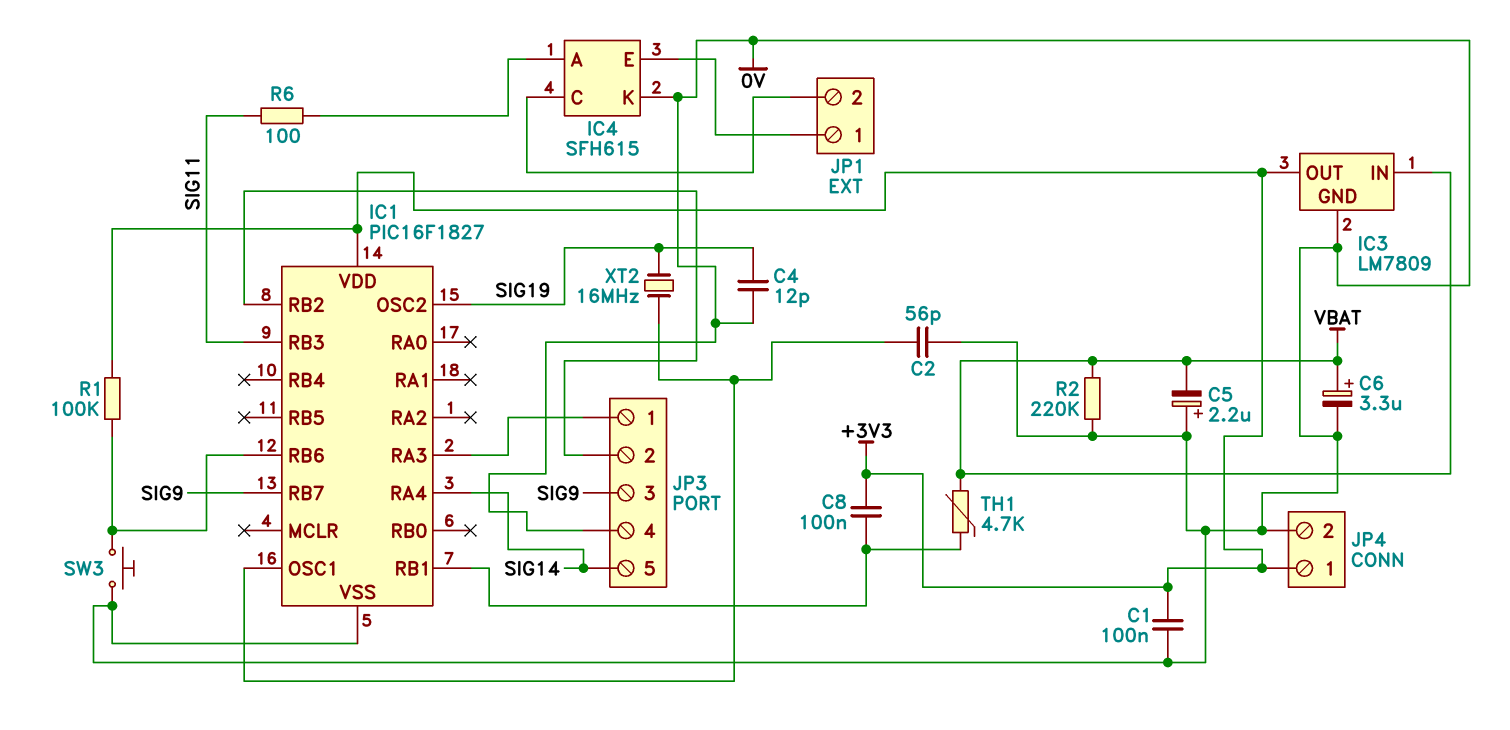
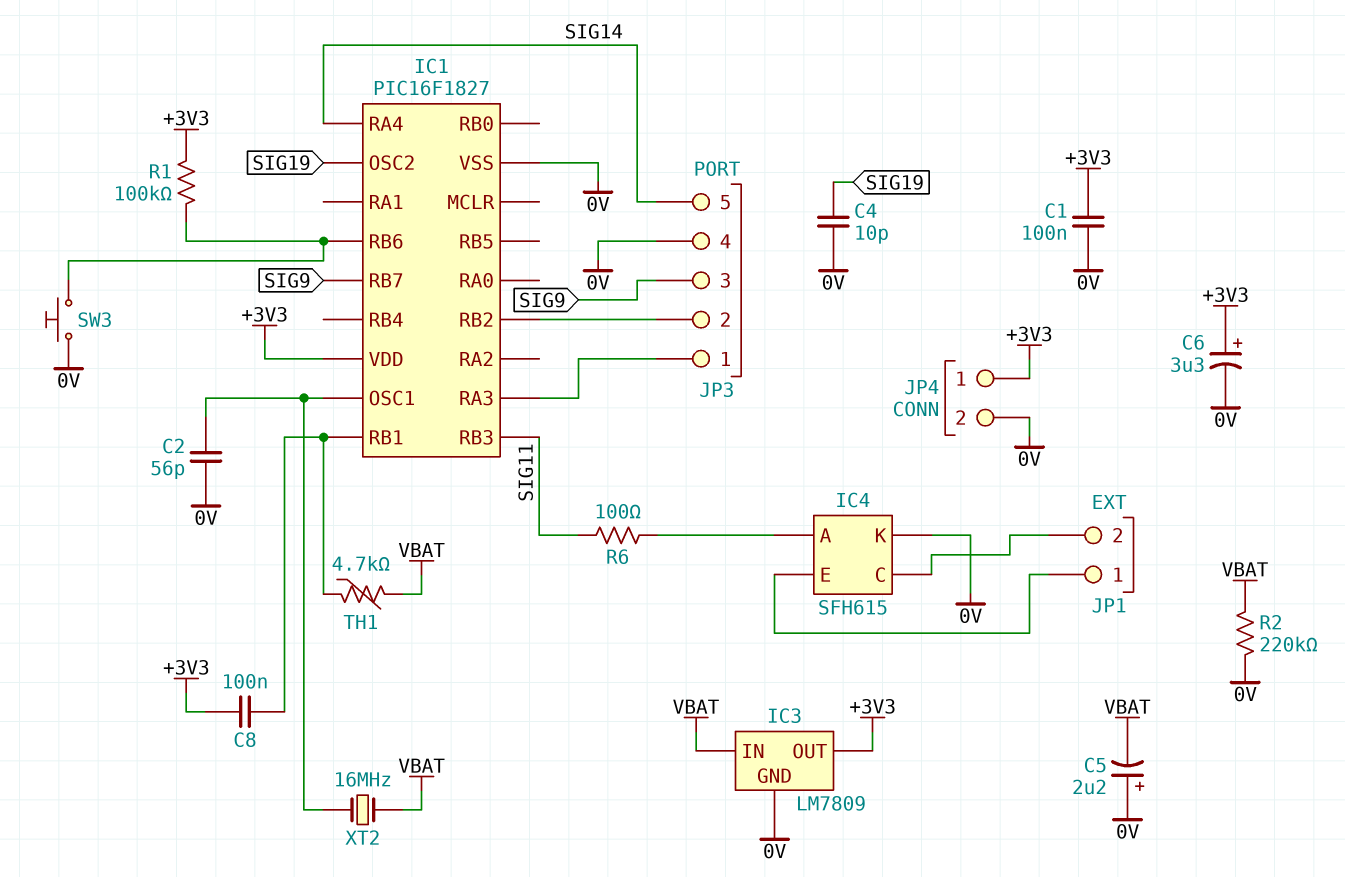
C4: 12pF (0V, SIG19) -> 10pF (0V, SIG19)
C6: 3.3uF (plus VBAT, minus 0V) -> 3.3uF (plus +3V3, minus 0V)
XT2: 16MHz (IC1/OSC1, SIG19) -> 16MHz (IC1/OSC1, VBAT)

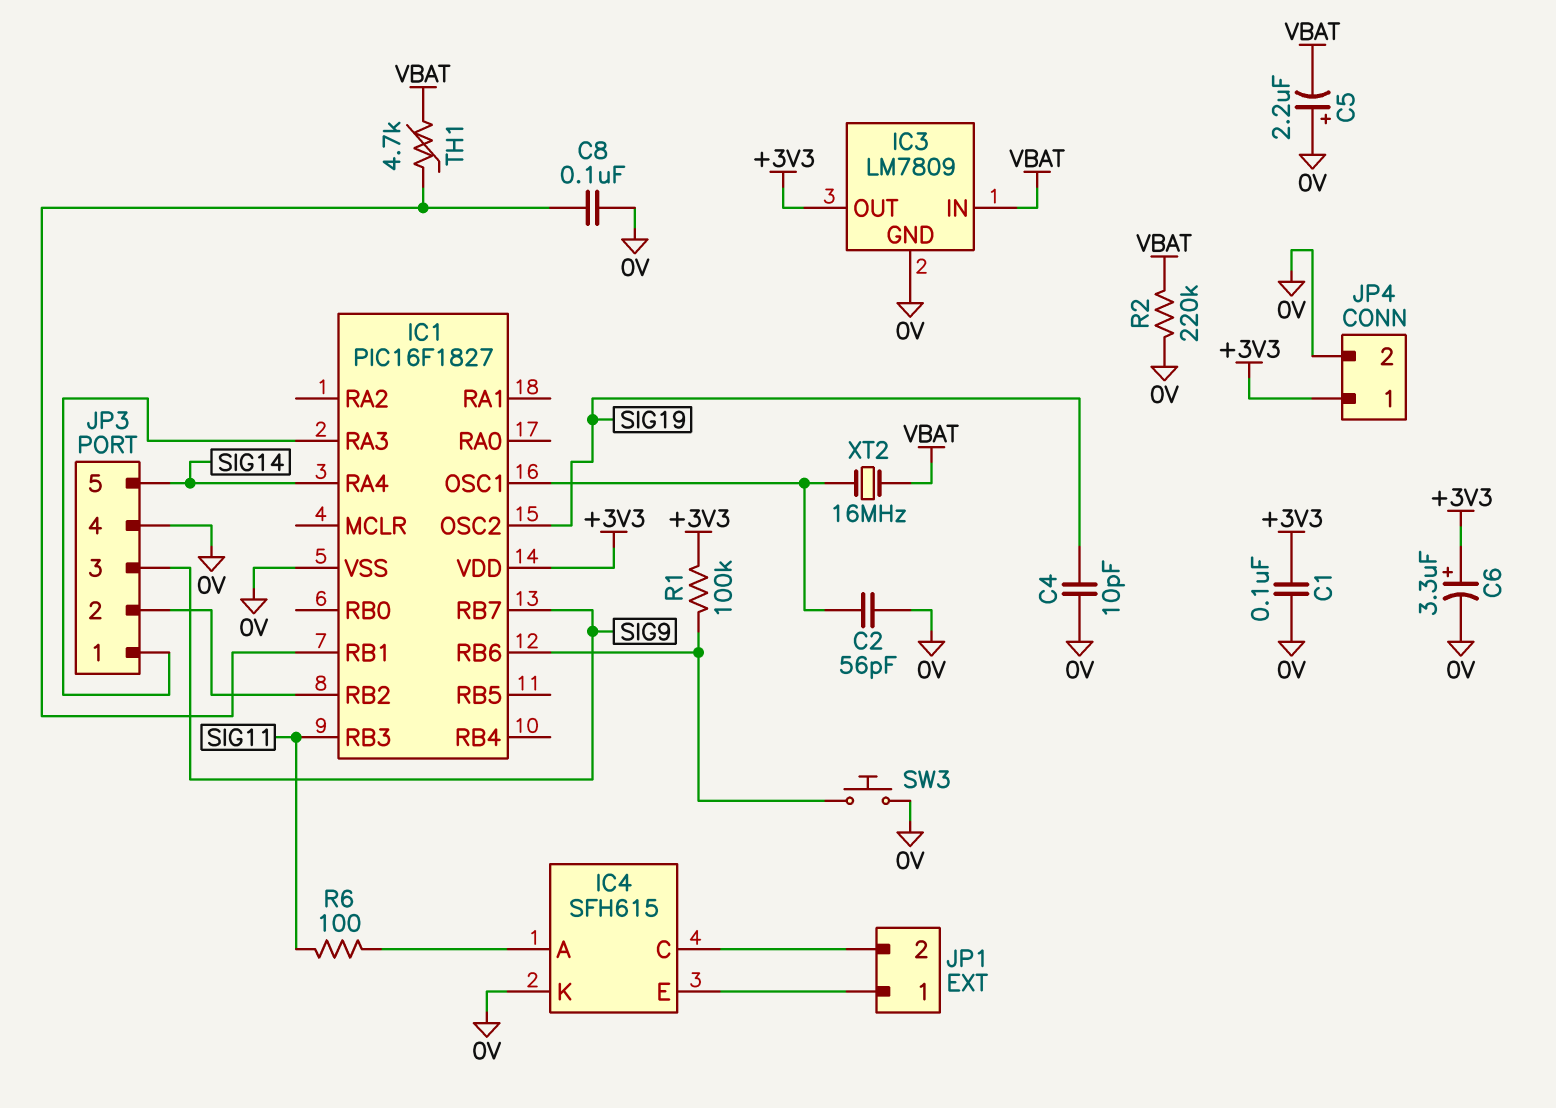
C8: 100nF (+3V3, IC1/RB1) -> 100nF (0V, IC1/RB1)

